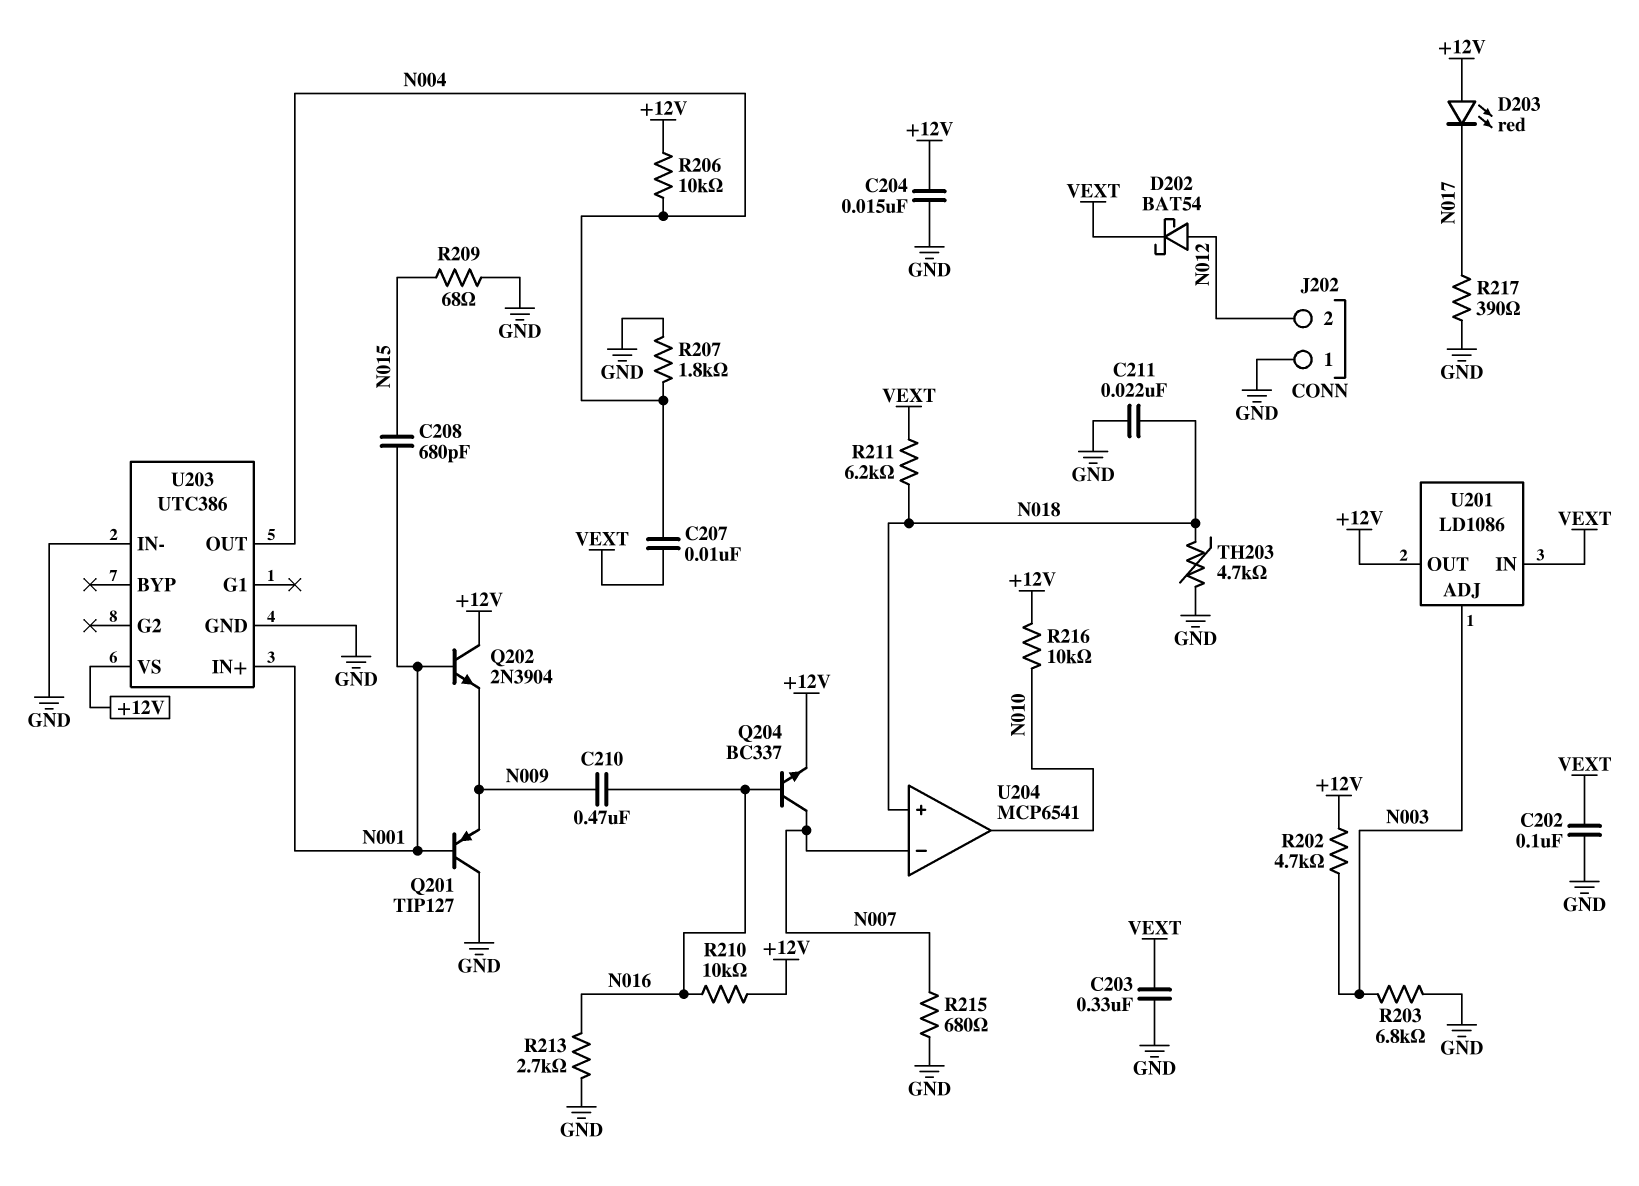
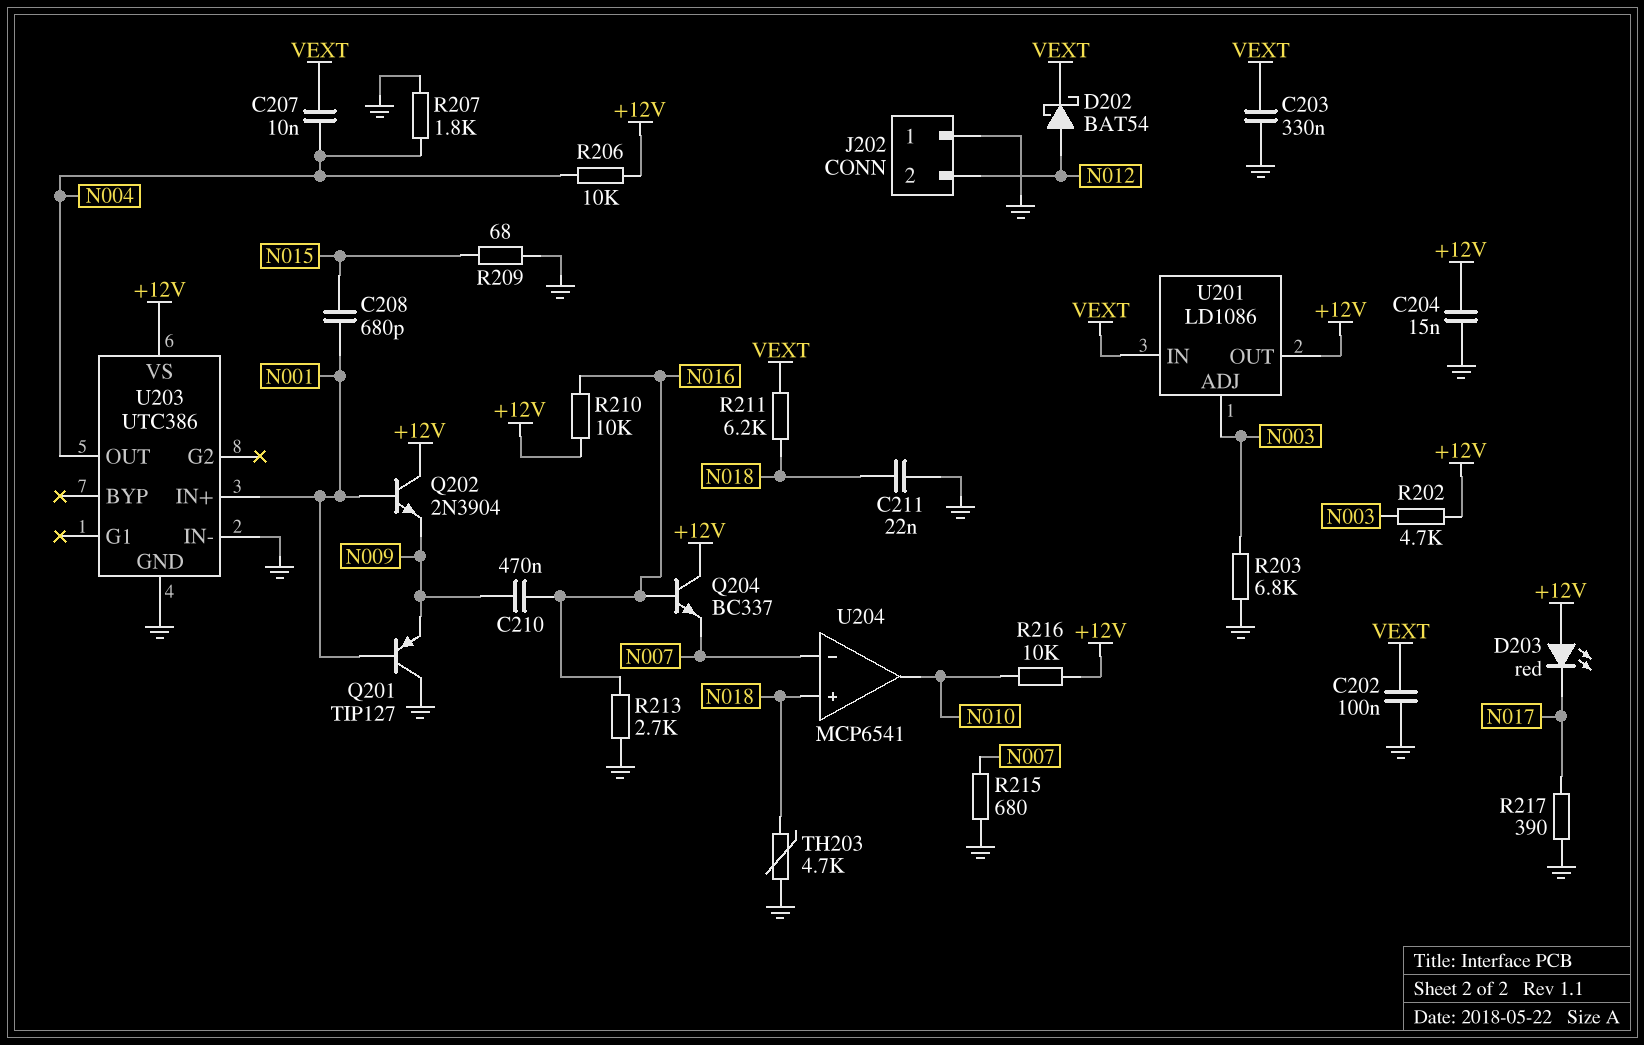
Q204: NPN BC337 (B N016, C N007, E +12V) -> NPN BC337 (B N016, C +12V, E N007)

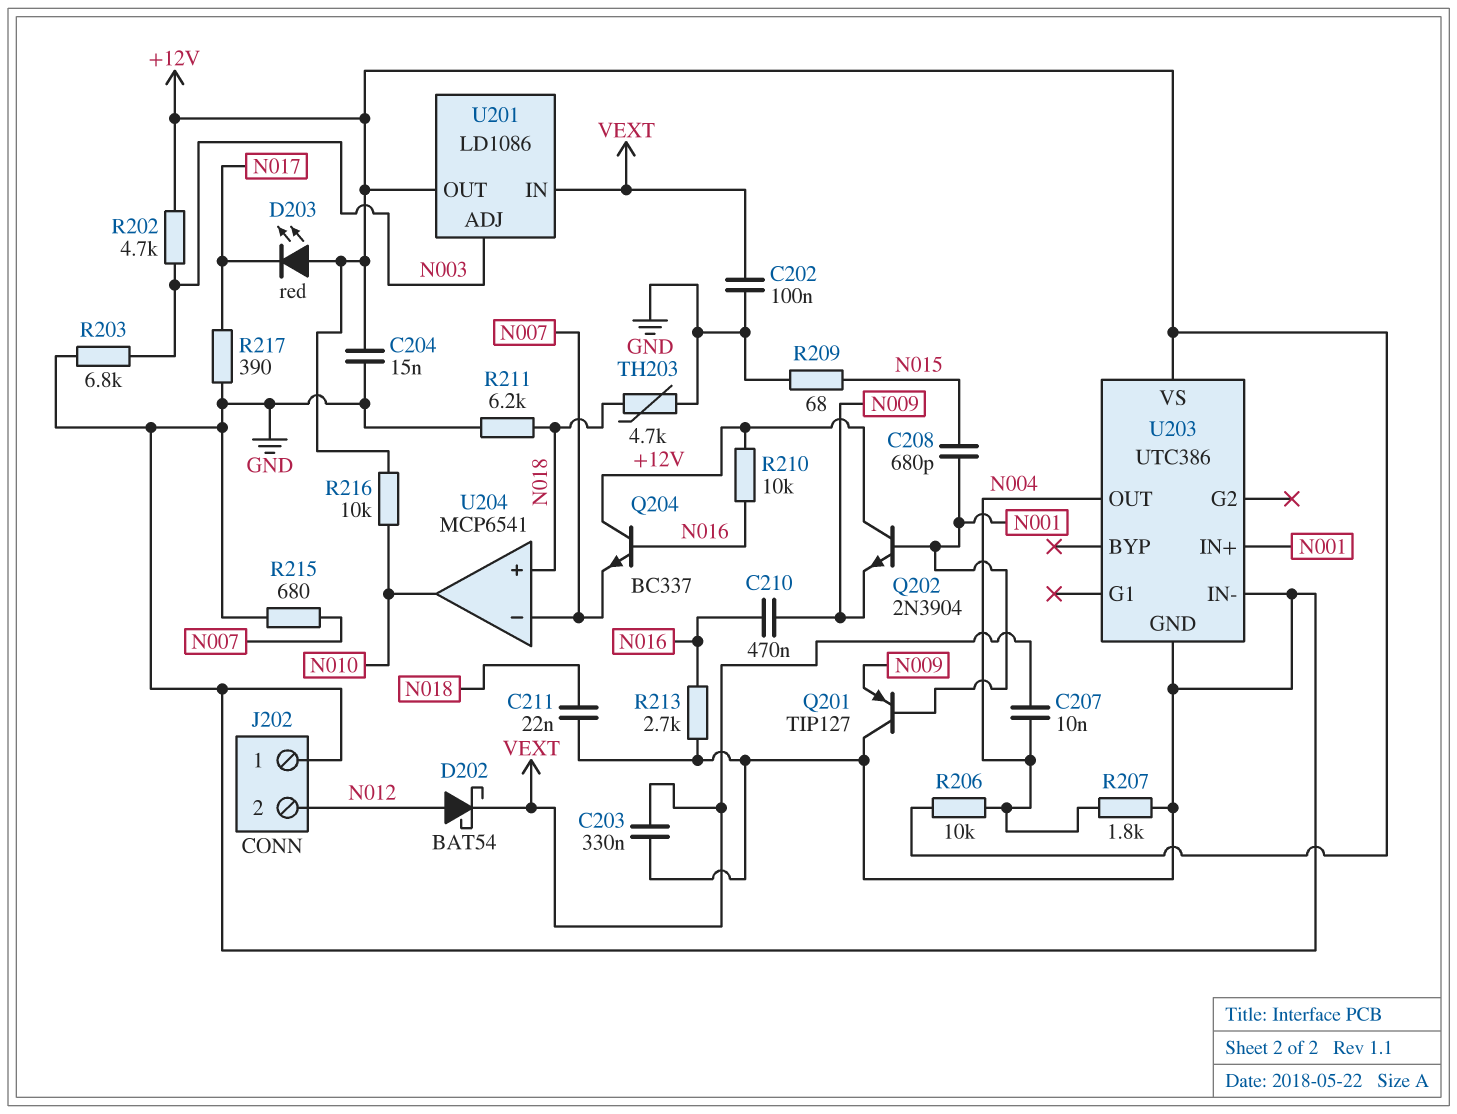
R211: 6.2k (N018, VEXT) -> 6.2k (GND, N018)

